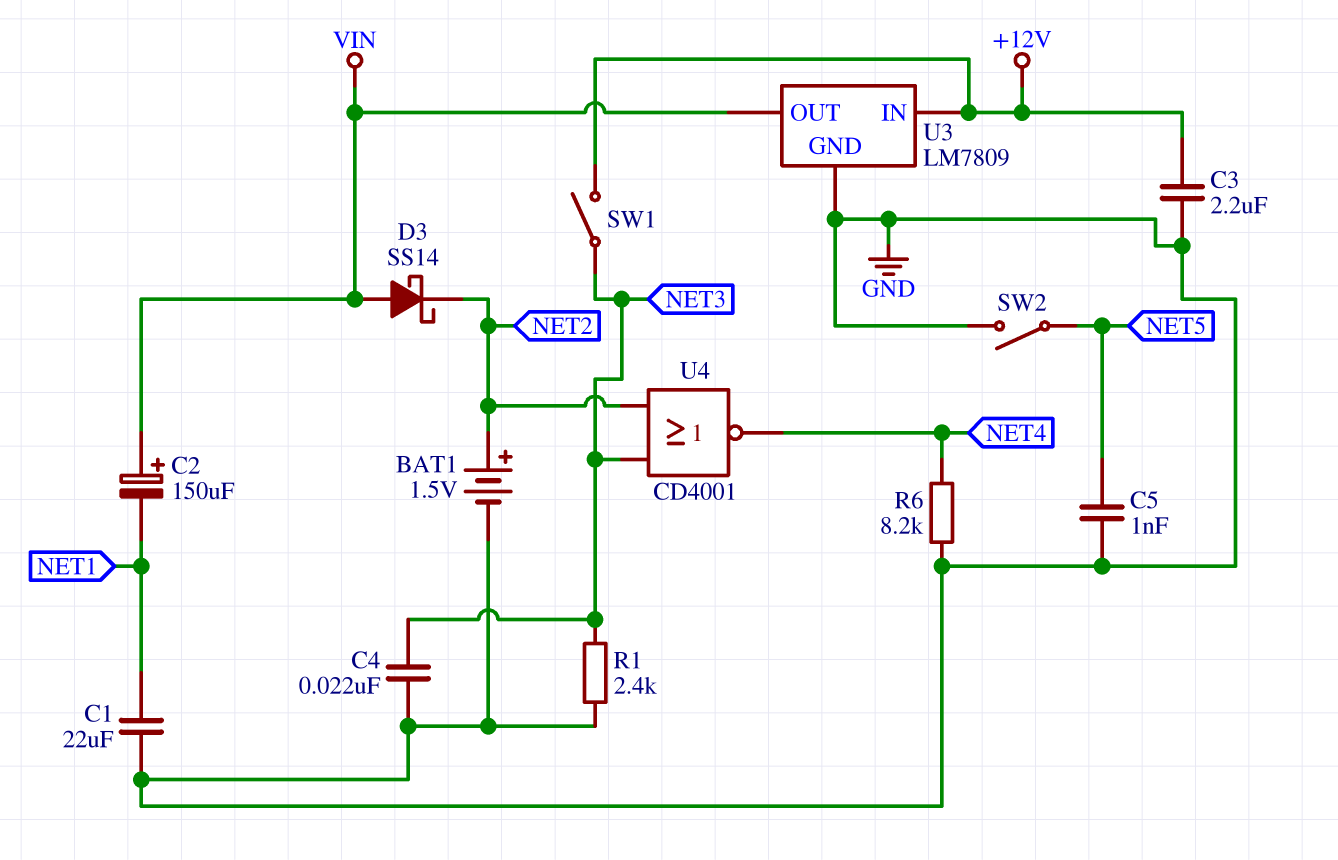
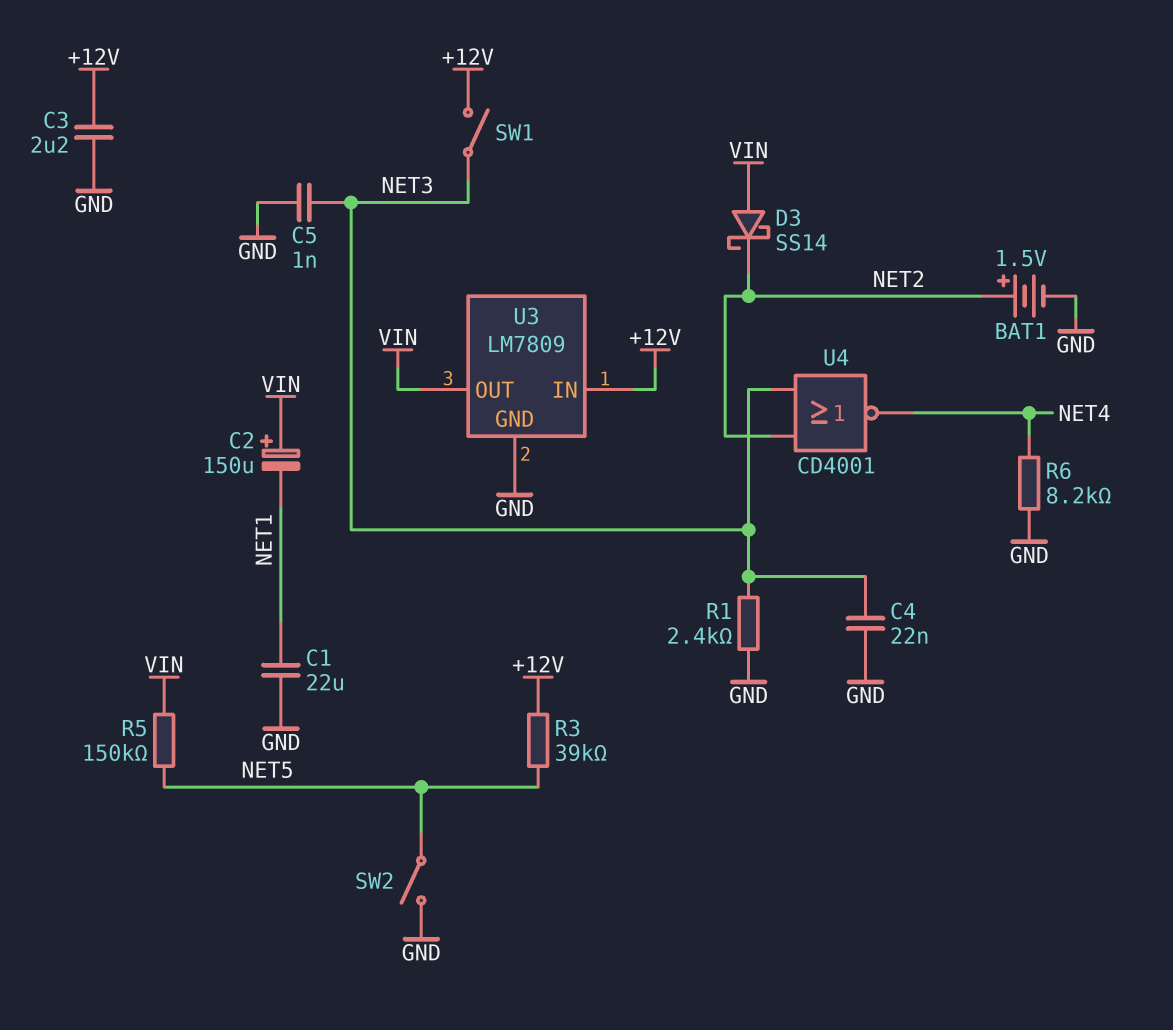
C5: 1nF (GND, NET5) -> 1nF (GND, NET3)
R3: none -> 39k (+12V, NET5)
R5: none -> 150k (NET5, VIN)

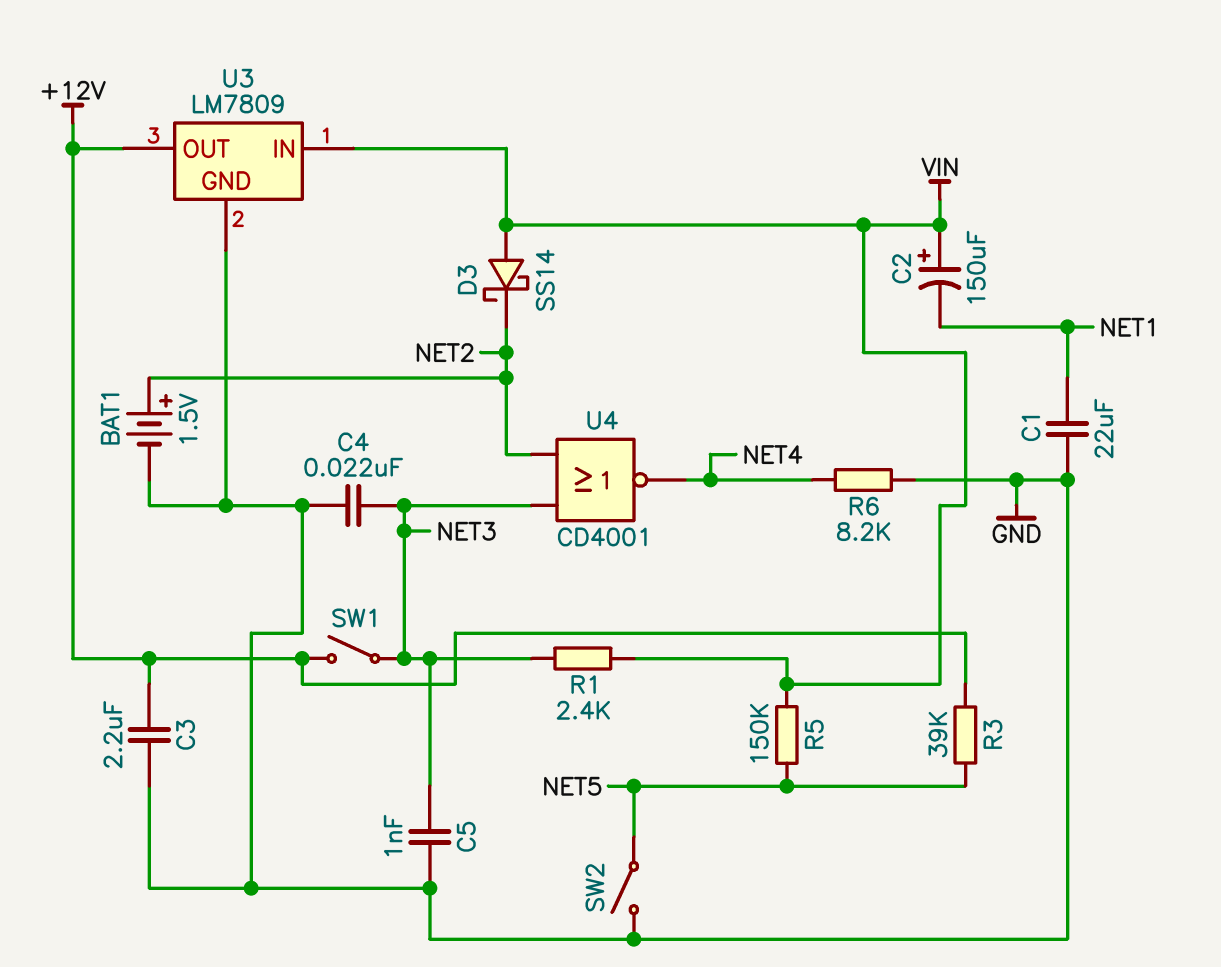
R1: 2.4k (GND, NET3) -> 2.4k (NET3, VIN)
U3 pin IN: +12V -> VIN
U3 pin OUT: VIN -> +12V

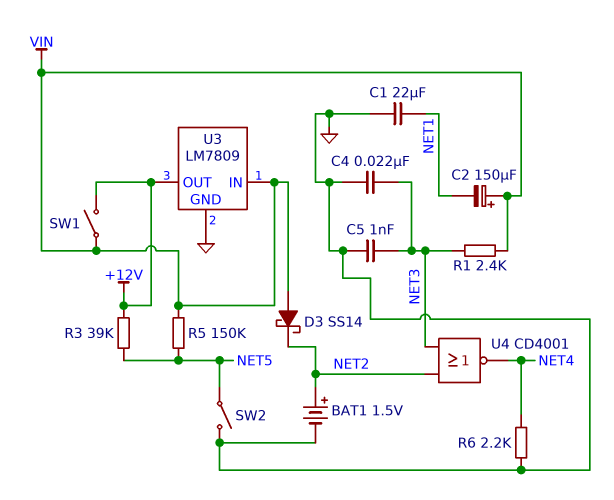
C3: 2.2uF (+12V, GND) -> none
R6: 8.2k (GND, NET4) -> 2.2k (GND, NET4)
SW1: switch (+12V, NET3) -> switch (+12V, VIN)

